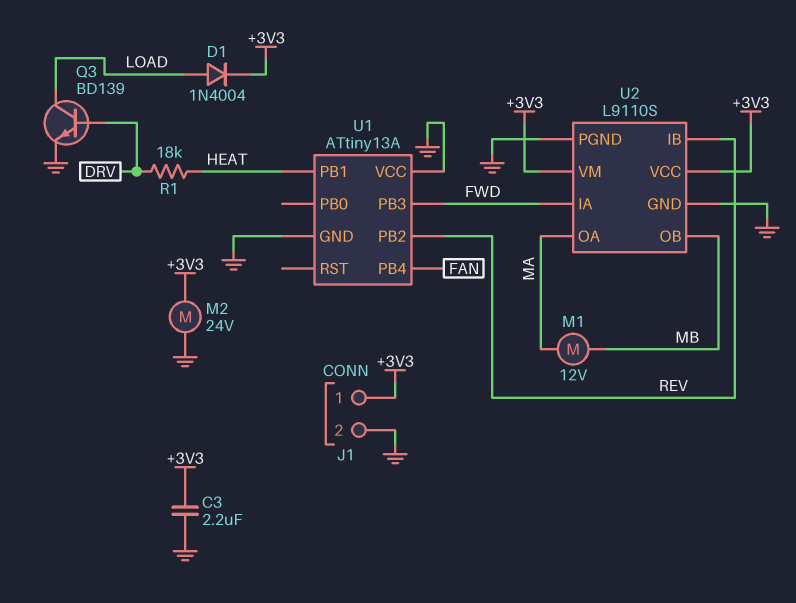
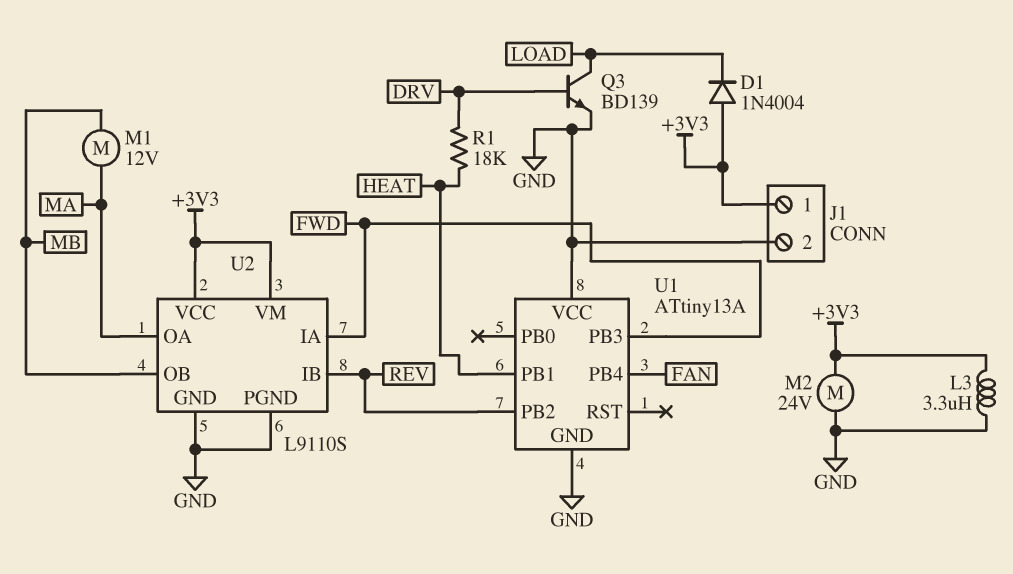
C3: 2.2uF (+3V3, GND) -> none
D1: diode 1N4004 (A LOAD, K +3V3) -> diode 1N4004 (A +3V3, K LOAD)
L3: none -> 3.3uH (+3V3, GND)

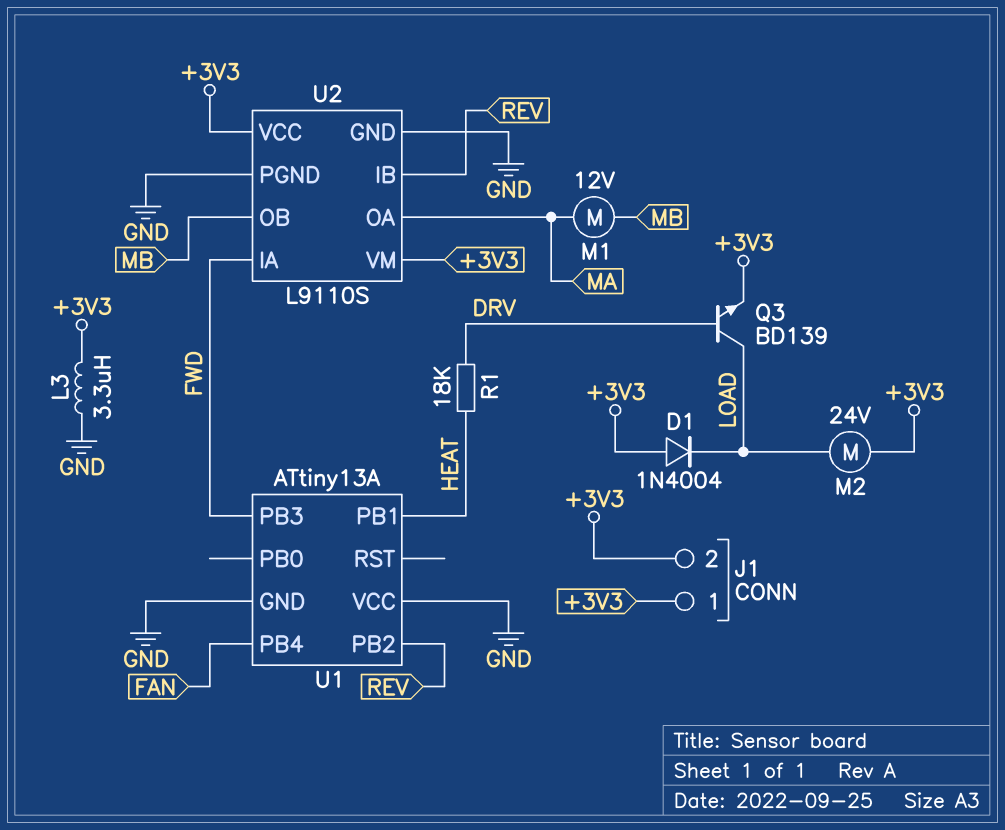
J1 pin 2: GND -> +3V3
M2: motor 24V (+3V3, GND) -> motor 24V (+3V3, LOAD)
Q3: NPN BD139 (B DRV, C LOAD, E GND) -> NPN BD139 (B DRV, C LOAD, E +3V3)

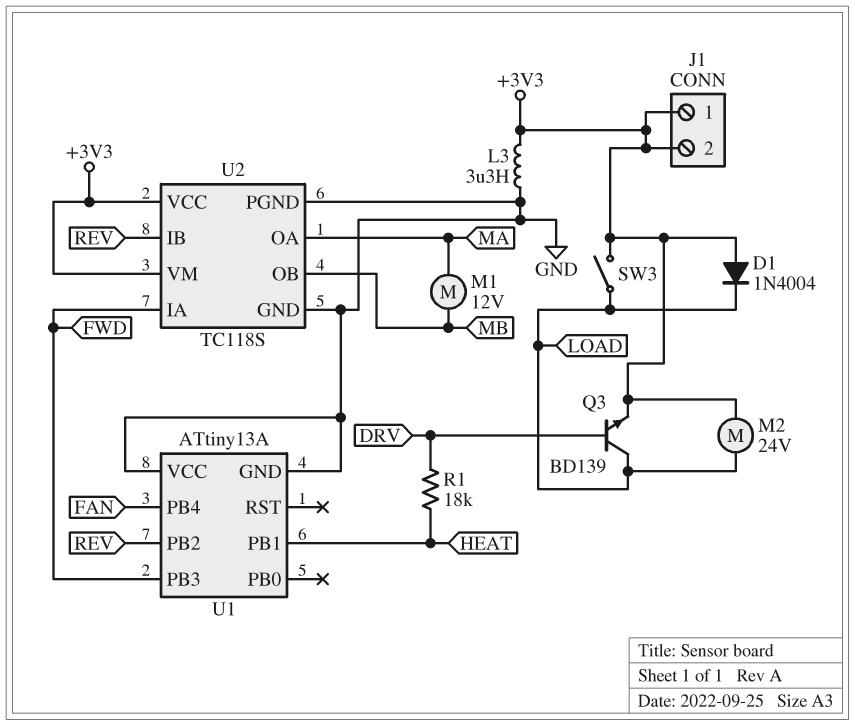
SW3: none -> switch (+3V3, LOAD)
U2: L9110S -> TC118S

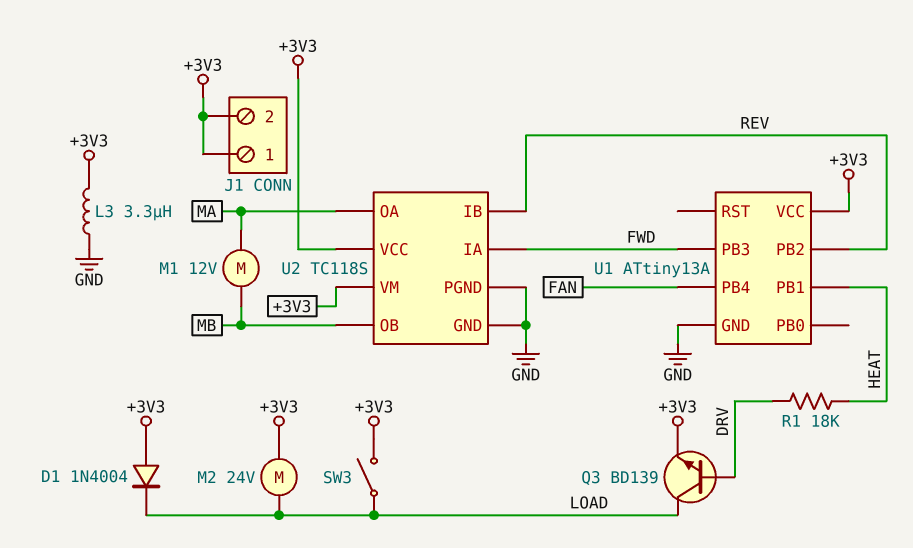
U1 pin VCC: GND -> +3V3

